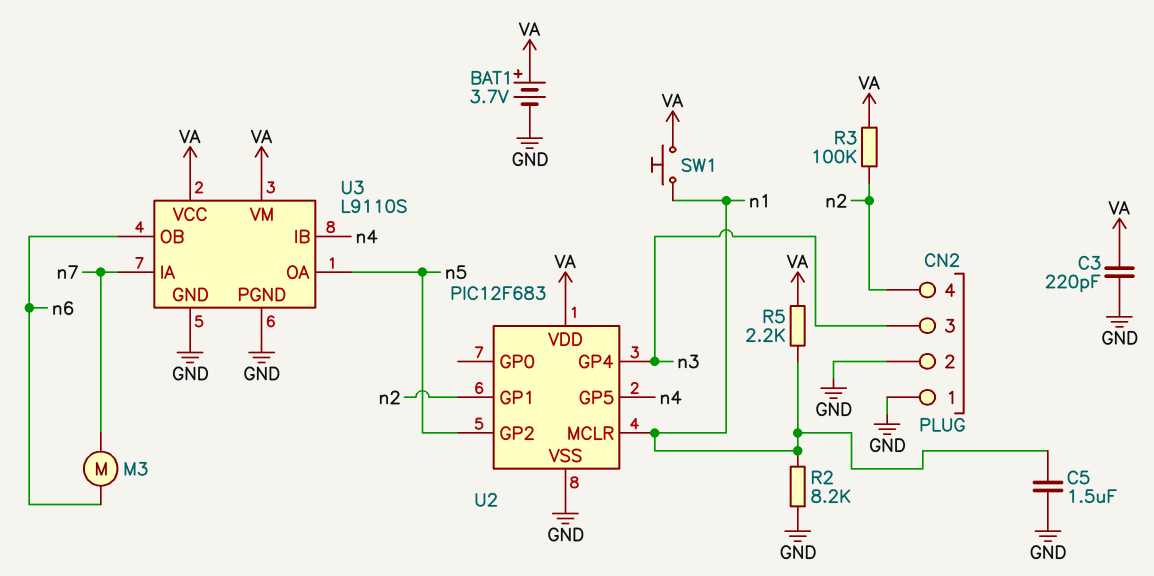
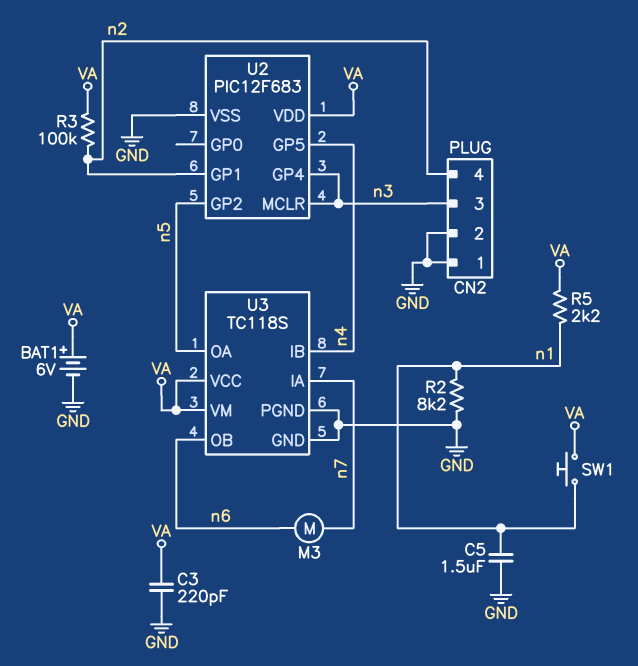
BAT1: 3.7V (plus VA, minus GND) -> 6V (plus VA, minus GND)
U2 pin MCLR: n1 -> n3
U3: L9110S -> TC118S

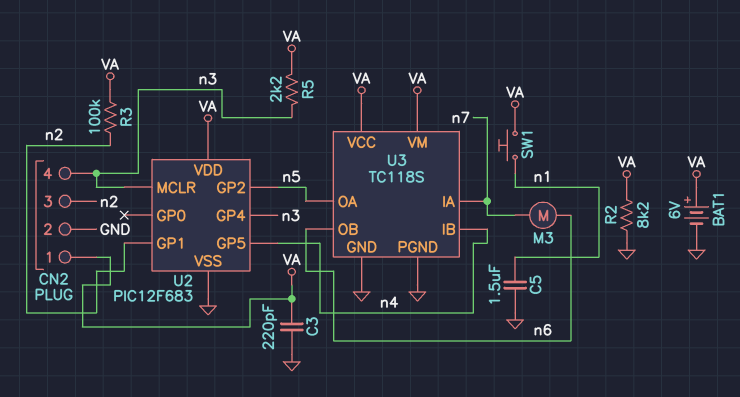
CN2 pin 1: GND -> VA
CN2 pin 3: n3 -> n2
CN2 pin 4: n2 -> n3
R2: 8.2k (GND, n1) -> 8.2k (GND, VA)
R5: 2.2k (VA, n1) -> 2.2k (VA, n3)

